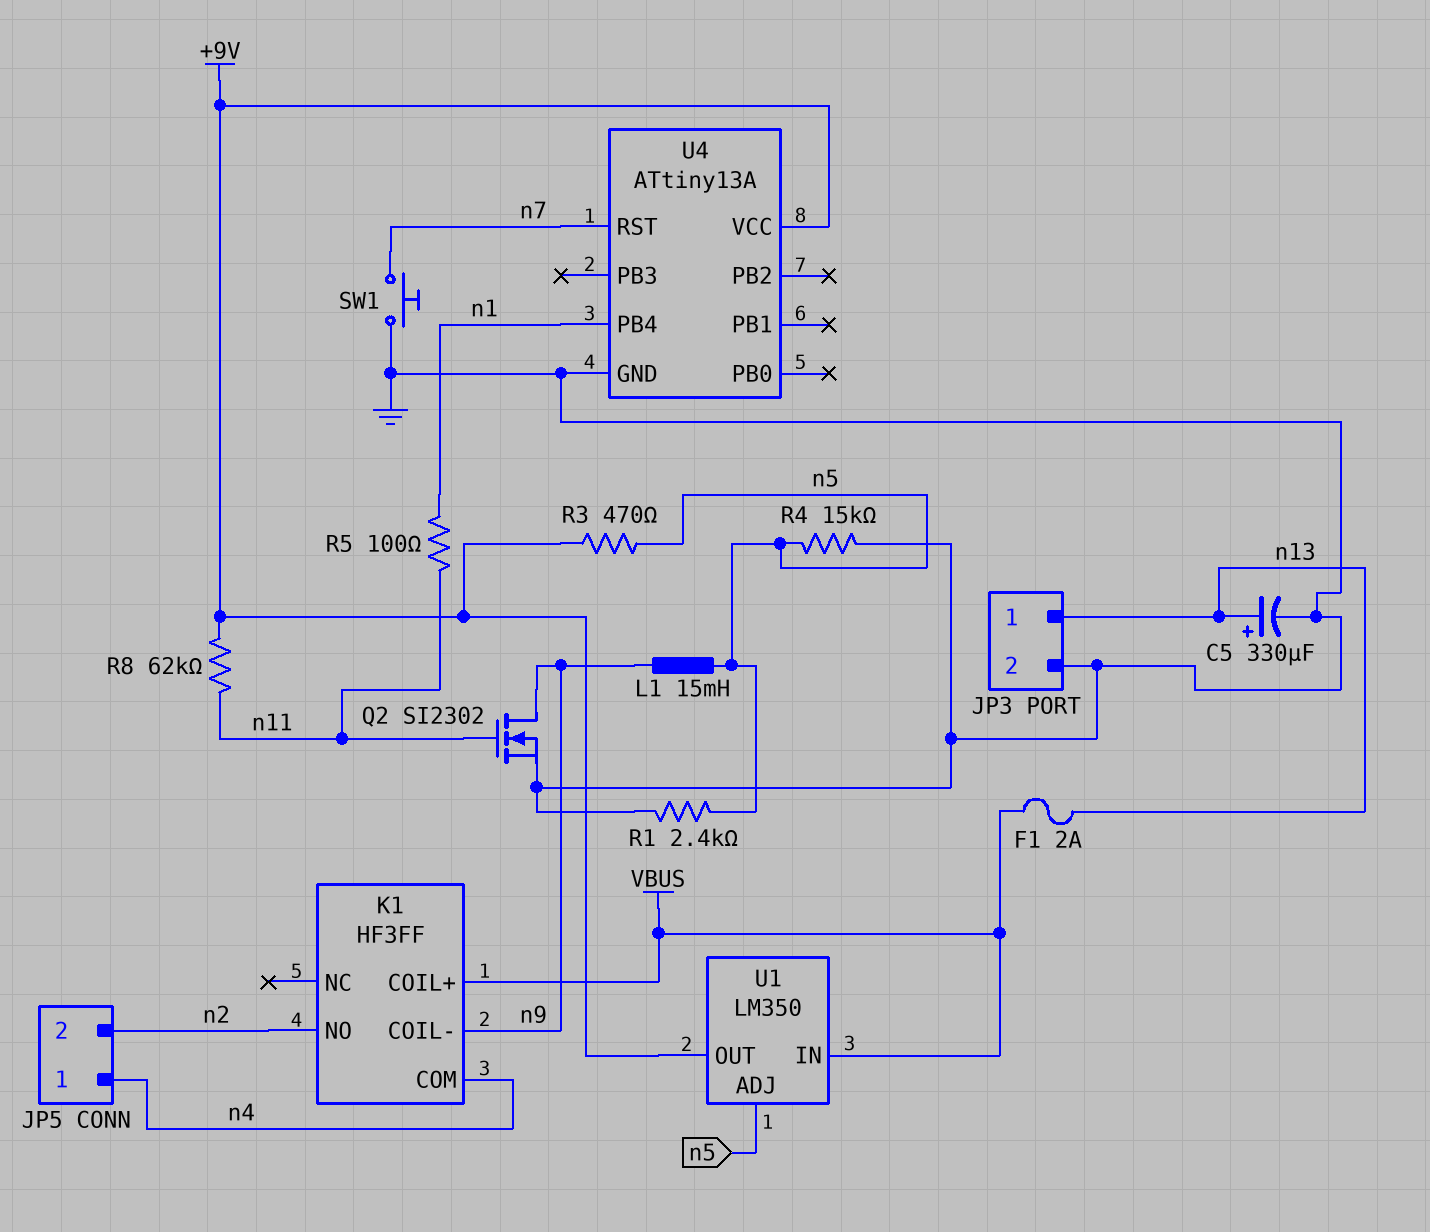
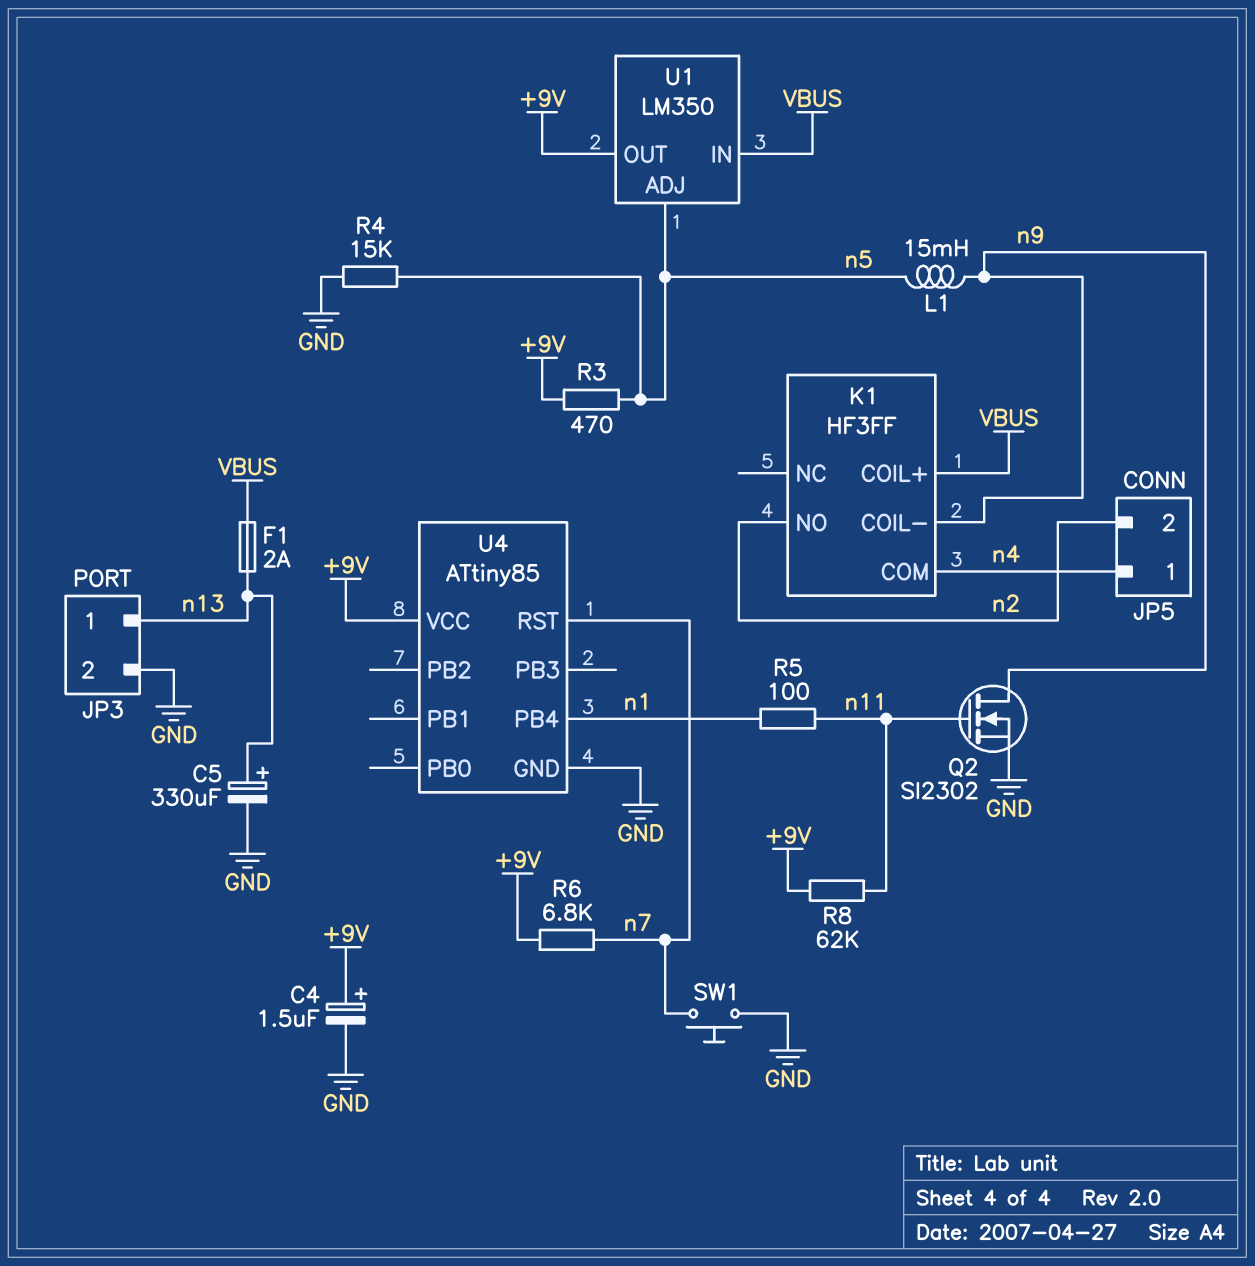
C4: none -> 1.5uF (plus +9V, minus GND)
R1: 2.4k (GND, n5) -> none
R6: none -> 6.8k (+9V, n7)
U4: ATtiny13A -> ATtiny85

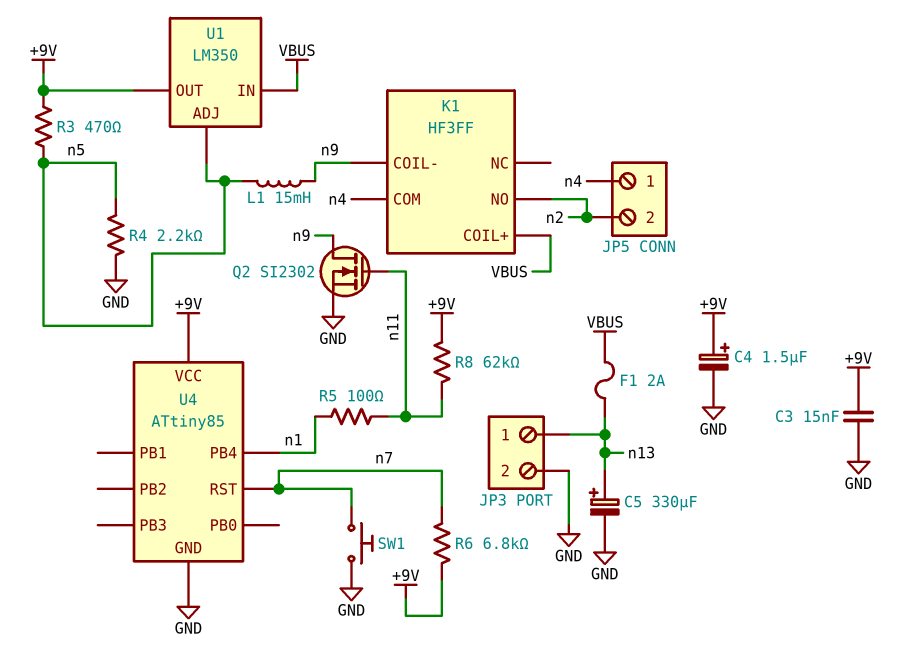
C3: none -> 15nF (+9V, GND)
R4: 15k (GND, n5) -> 2.2k (GND, n5)

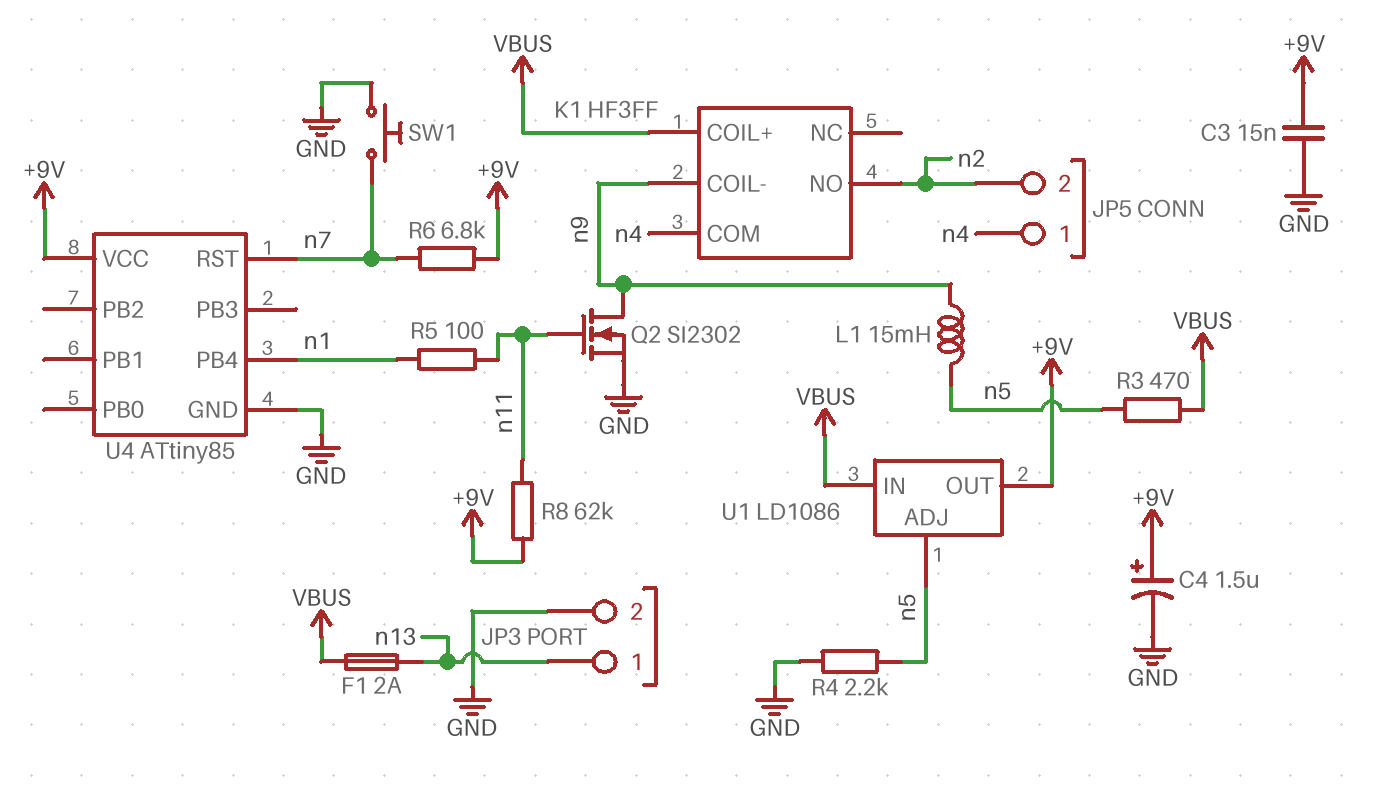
C5: 330uF (plus n13, minus GND) -> none
R3: 470 (+9V, n5) -> 470 (VBUS, n5)
U1: LM350 -> LD1086

